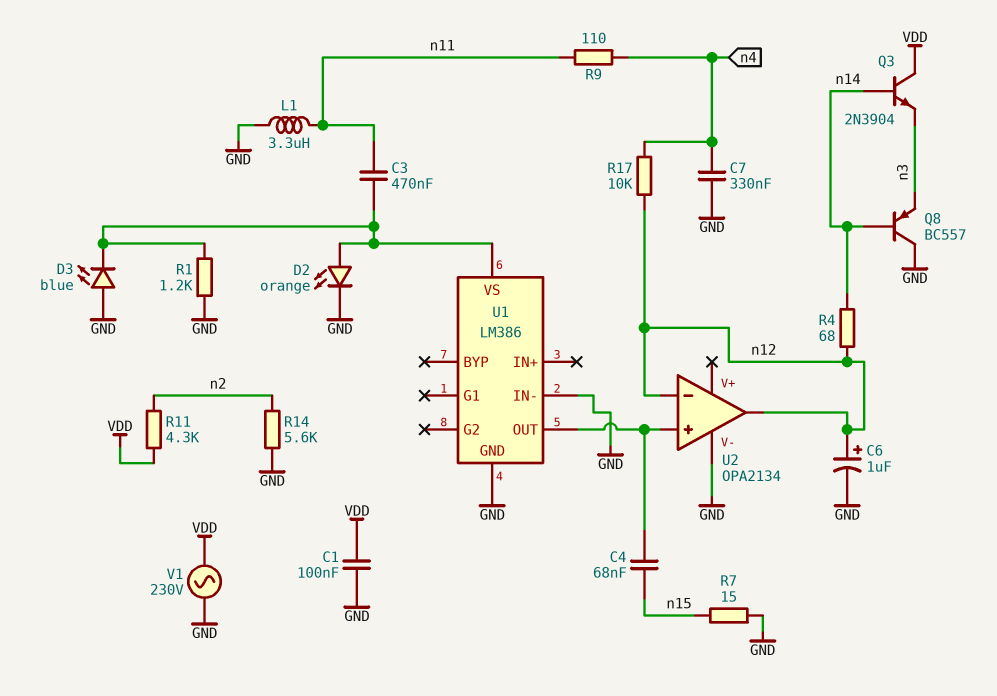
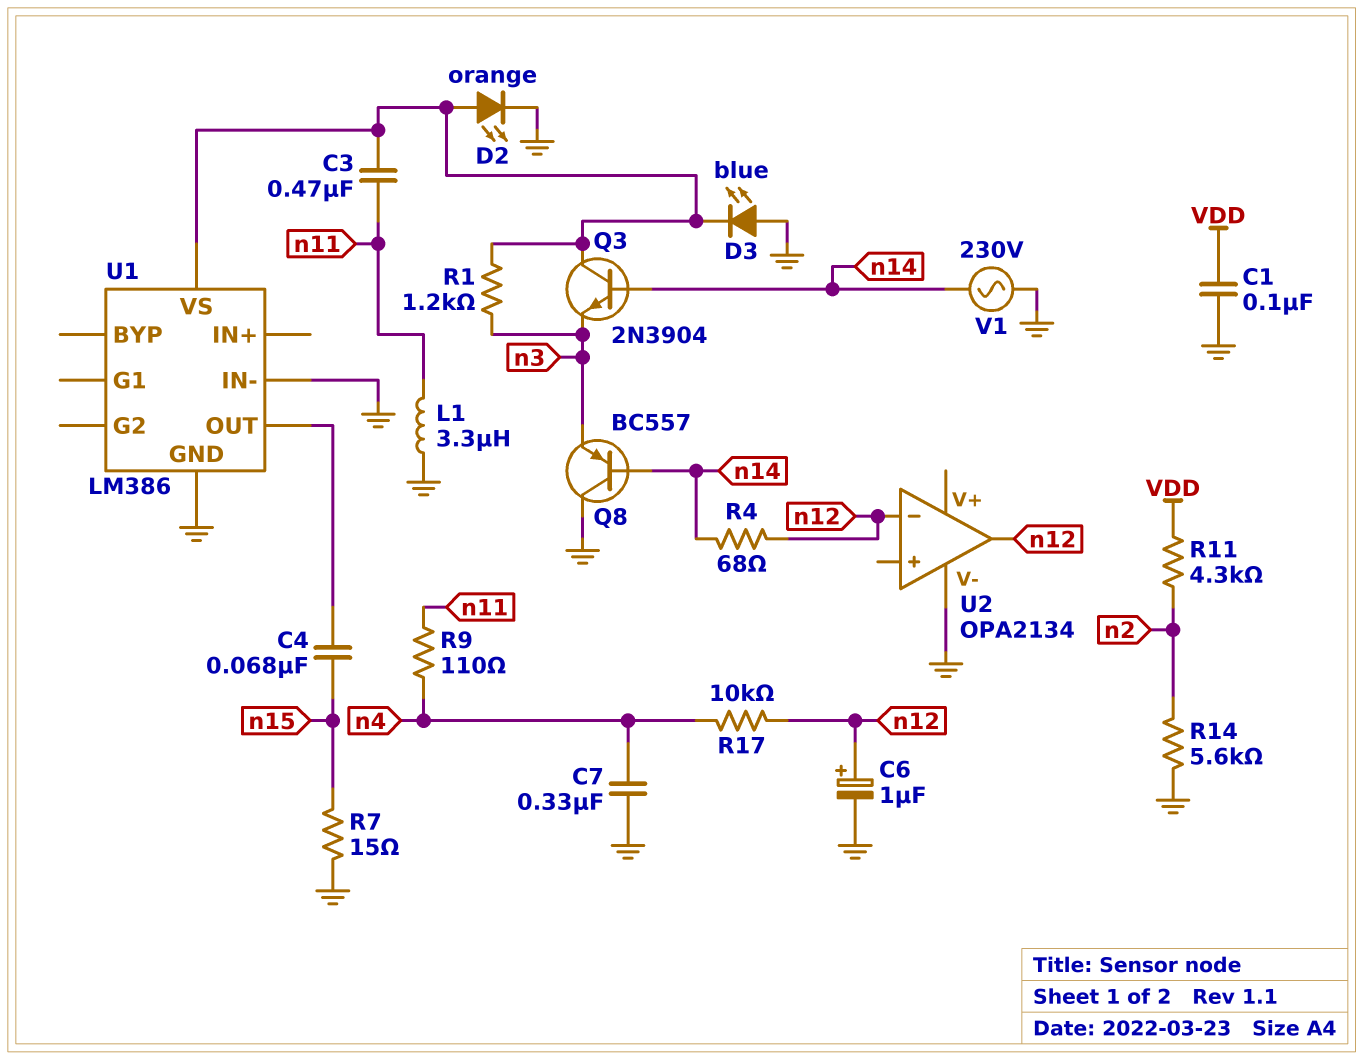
Q3: NPN 2N3904 (B n14, C VDD, E n3) -> NPN 2N3904 (B n14, C U1/VS, E n3)
R1: 1.2k (GND, U1/VS) -> 1.2k (U1/VS, n3)
U2 pin in+: U1/OUT -> none
V1: AC 230V (GND, VDD) -> AC 230V (GND, n14)

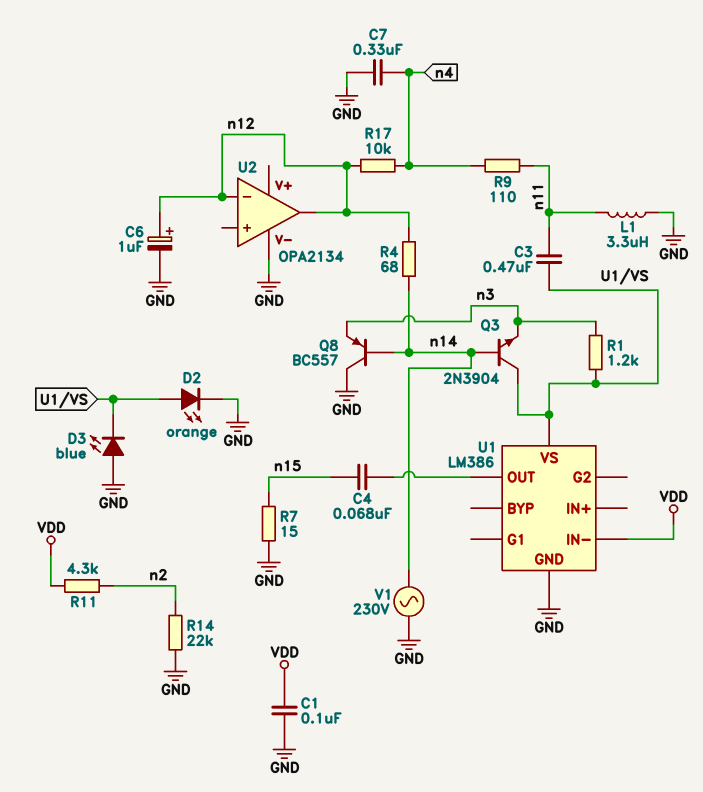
R14: 5.6k (GND, n2) -> 22k (GND, n2)
U1 pin IN-: GND -> VDD

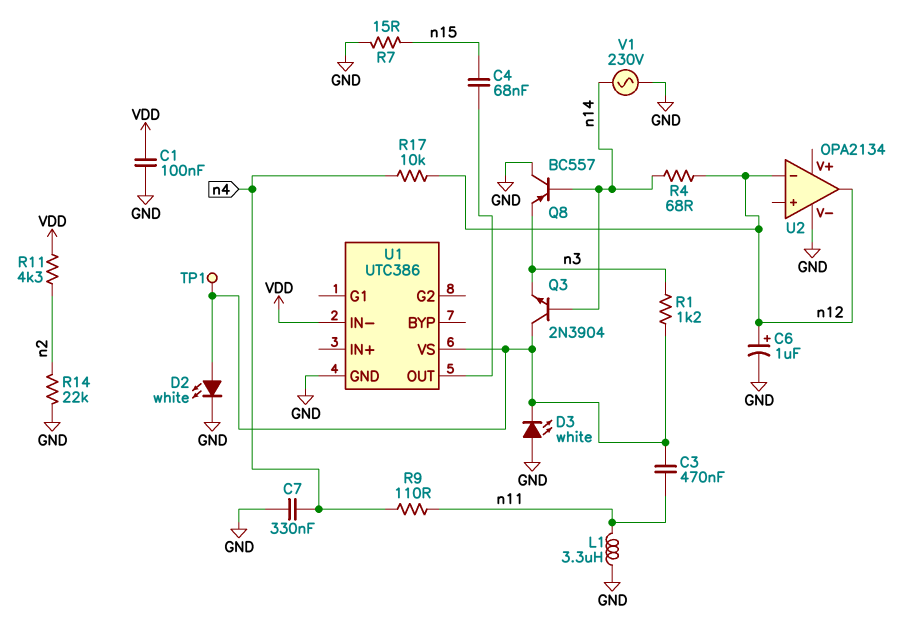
D2: LED orange (A U1/VS, K GND) -> LED white (A U1/VS, K GND)
D3: LED blue (A GND, K U1/VS) -> LED white (A GND, K U1/VS)
TP1: none -> test point (U1/VS)
U1: LM386 -> UTC386

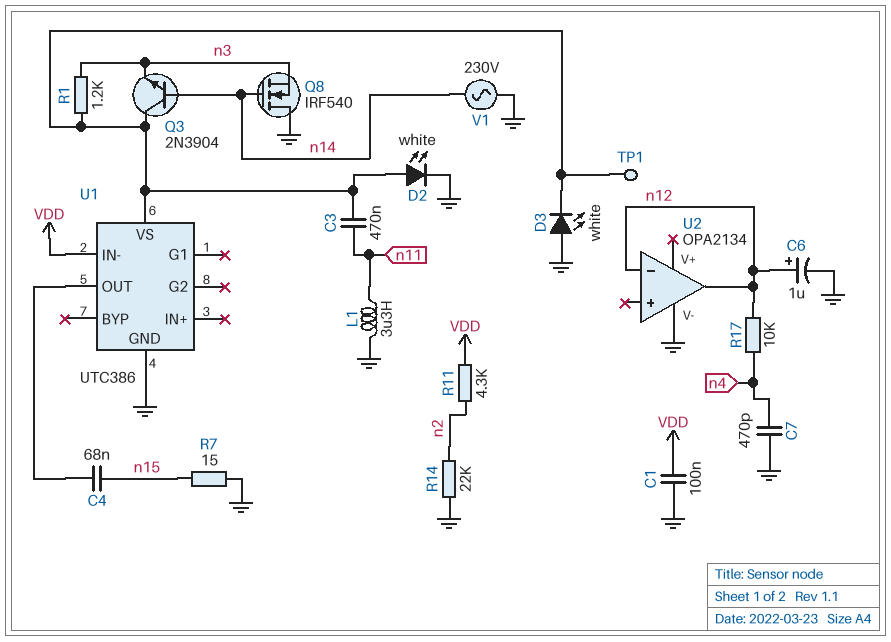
C7: 330nF (GND, n4) -> 470pF (GND, n4)
Q8: PNP BC557 (B n14, C GND, E n3) -> NMOS IRF540 (G n14, D GND, S n3)
R4: 68 (n12, n14) -> none
R9: 110 (n4, n11) -> none

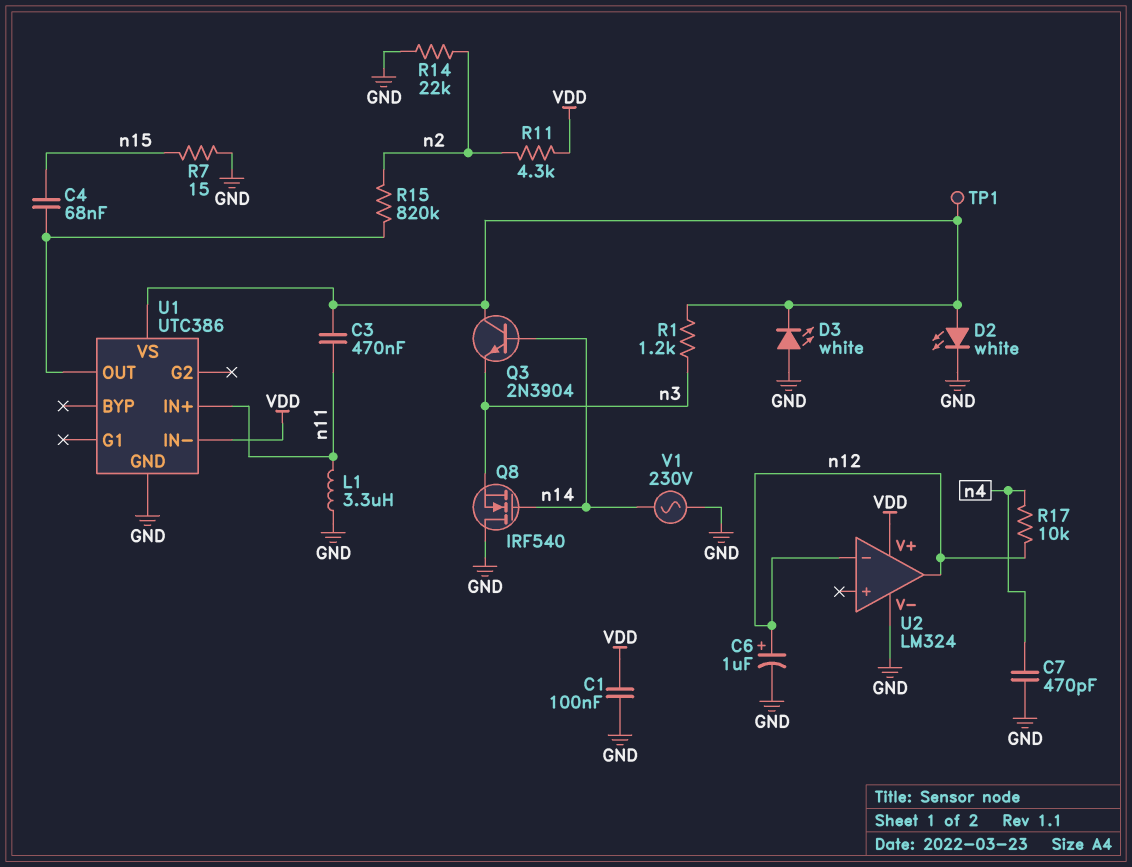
R15: none -> 820k (U1/OUT, n2)
U1 pin IN+: none -> n11
U2: OPA2134 -> LM324
U2 pin V+: none -> VDD

